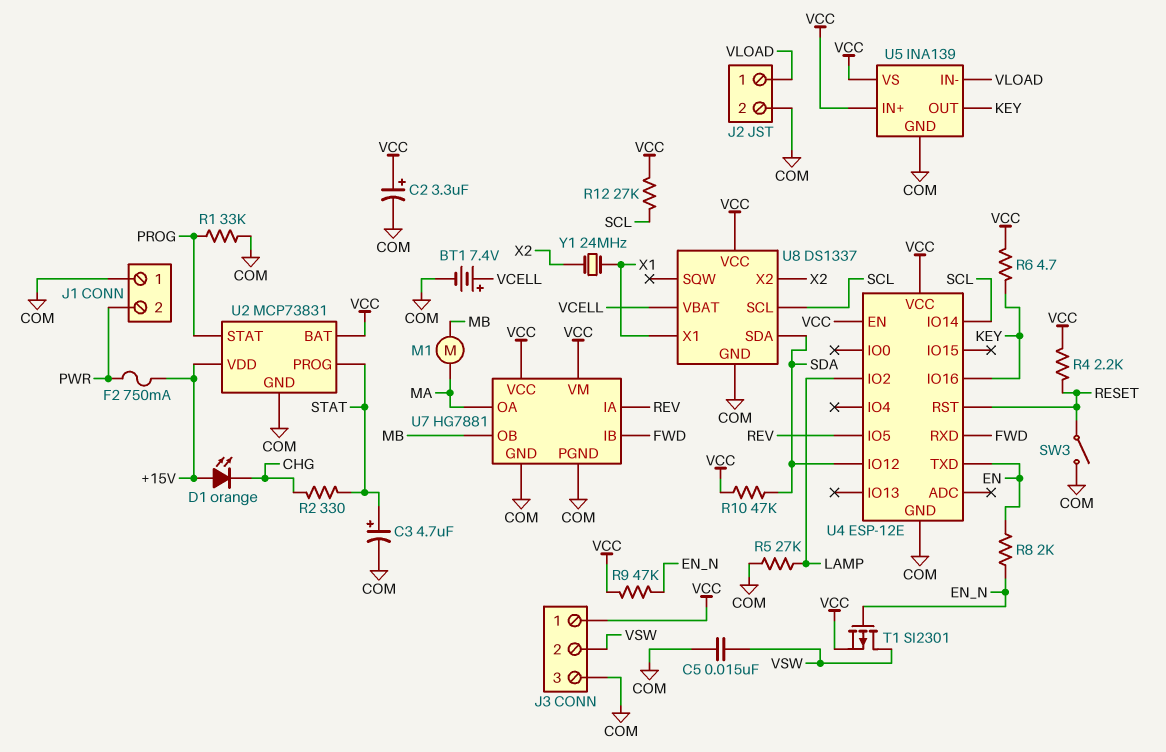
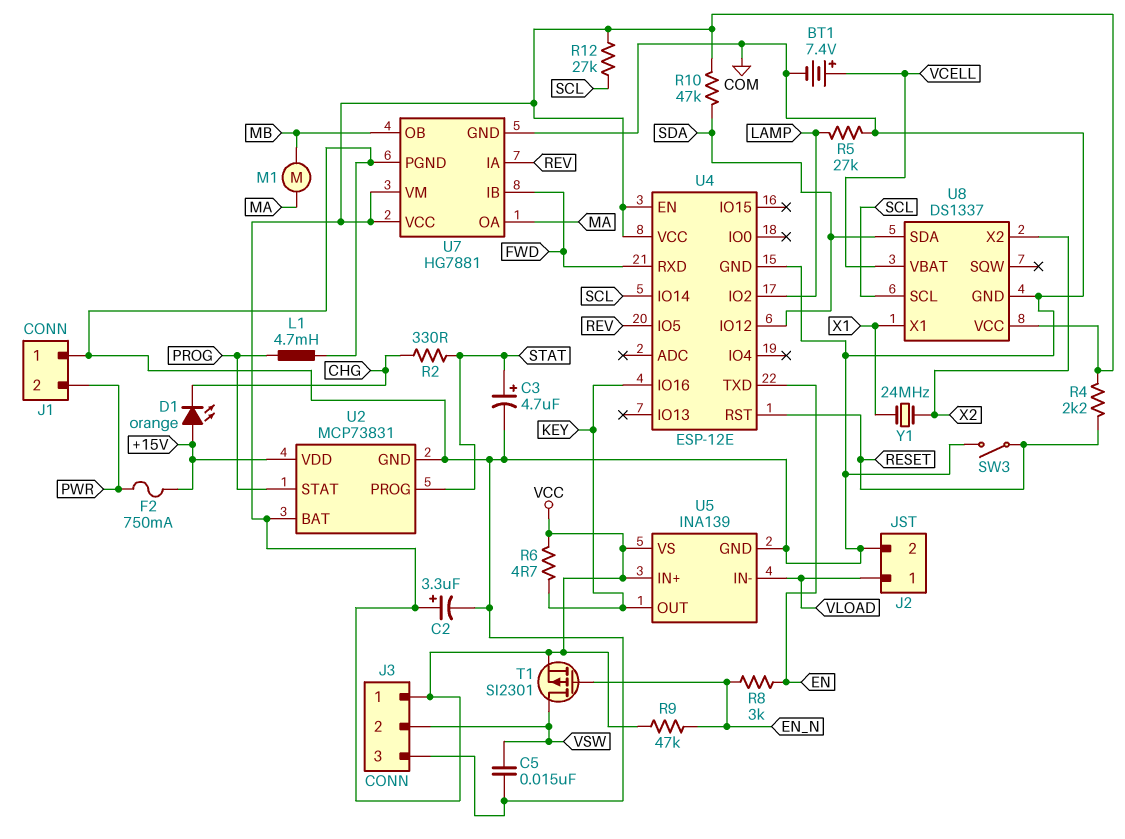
L1: none -> 4.7mH (COM, PROG)
R1: 33k (COM, PROG) -> none
R8: 2k (EN, EN_N) -> 3k (EN, EN_N)

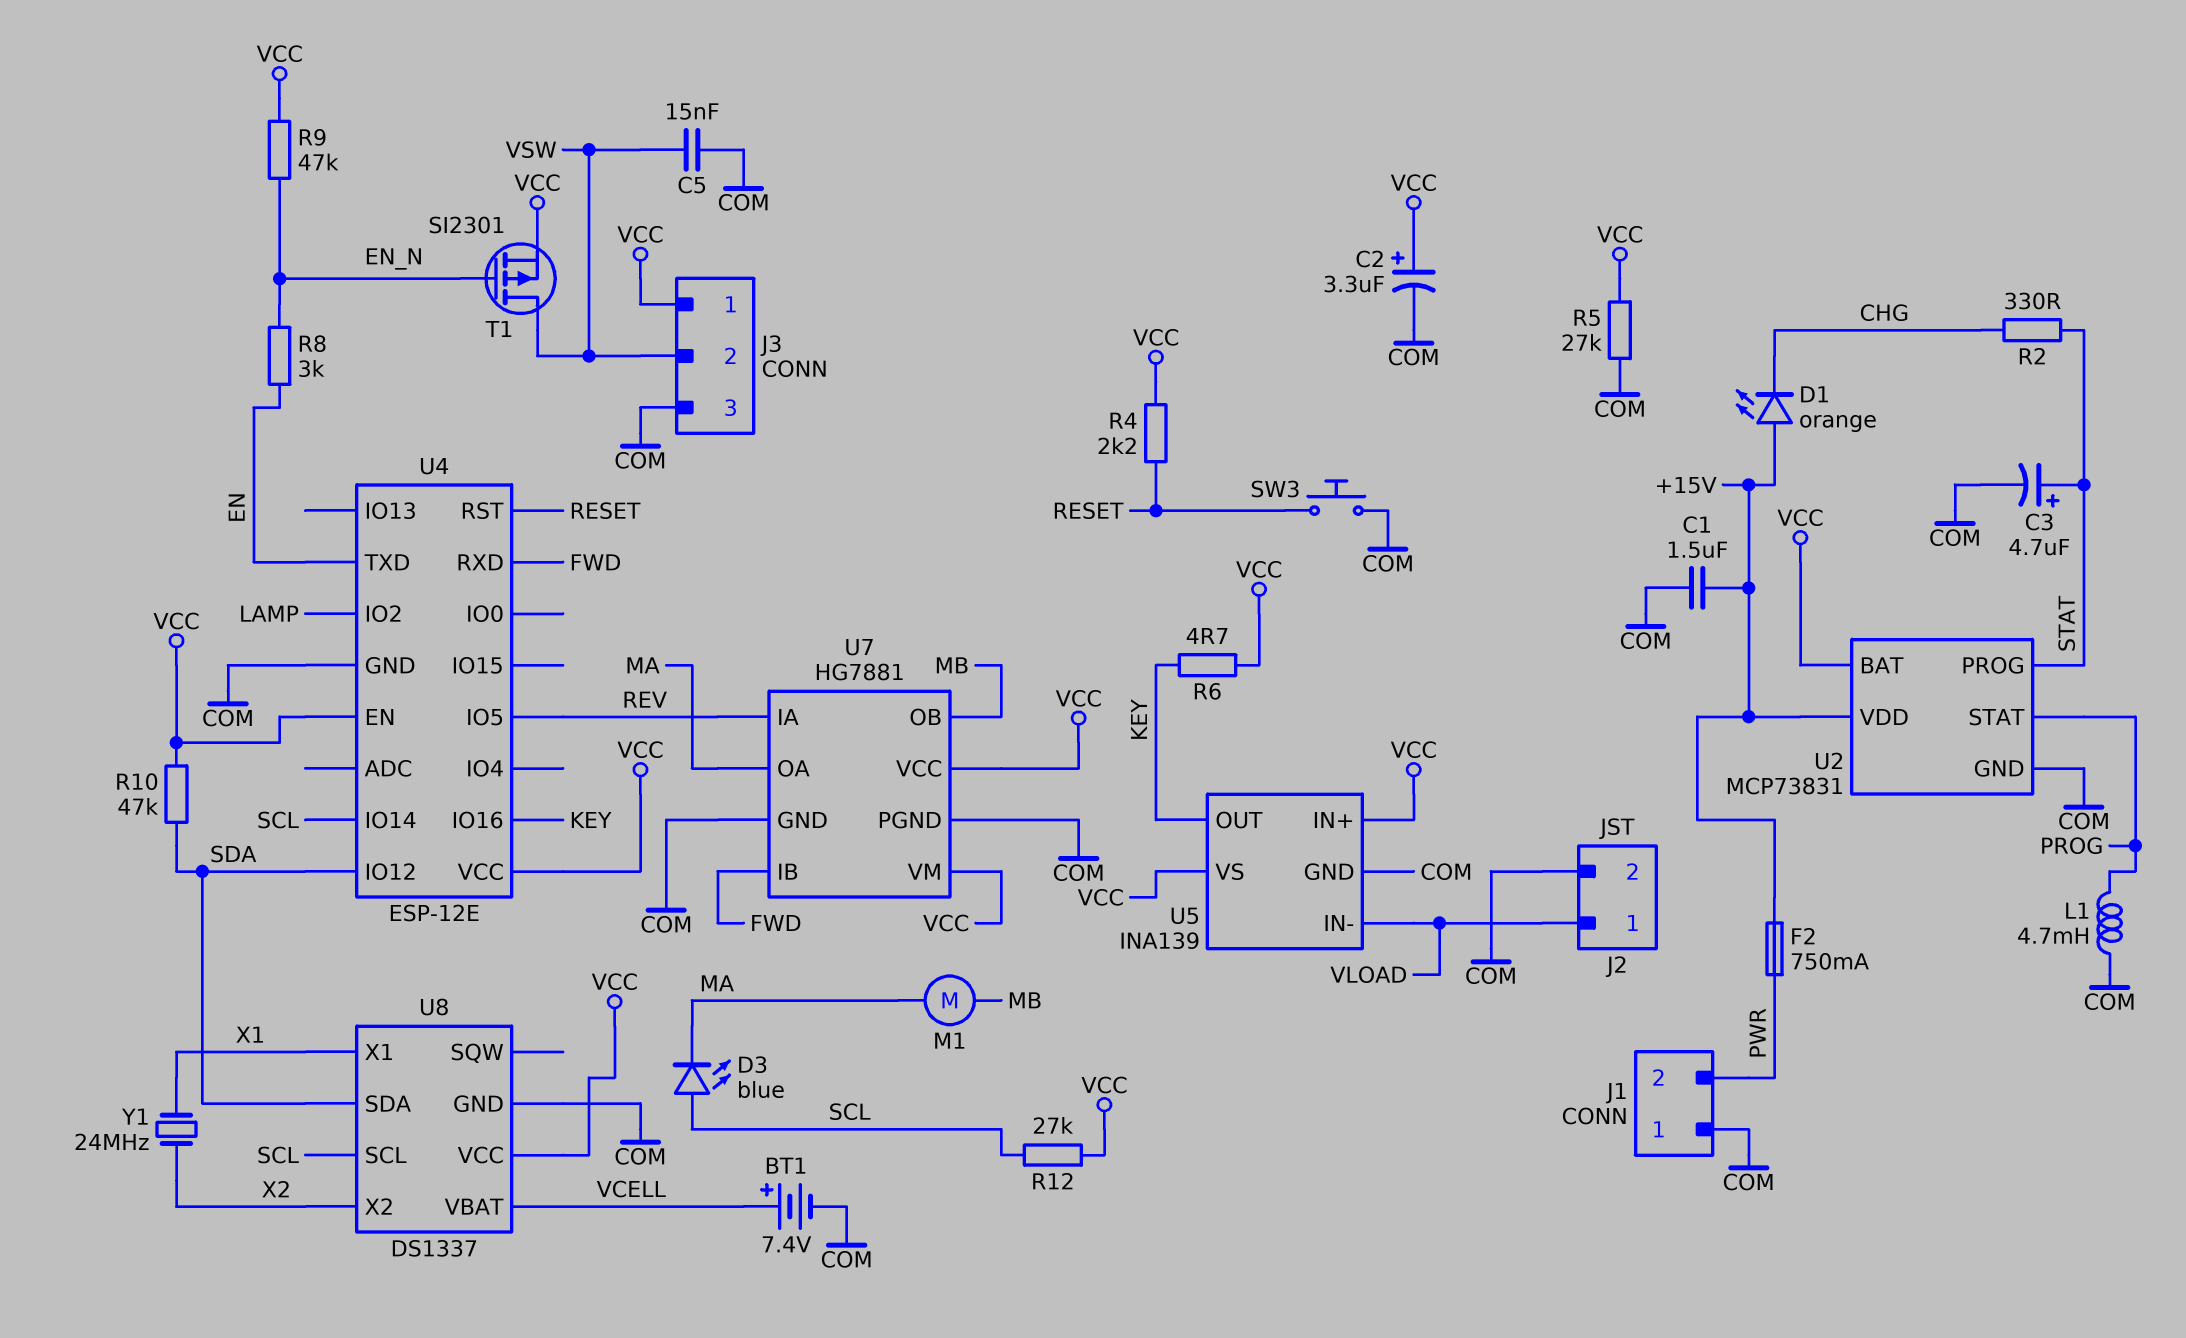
C1: none -> 1.5uF (+15V, COM)
D3: none -> LED blue (A SCL, K MA)
R5: 27k (COM, LAMP) -> 27k (COM, VCC)
SW3: switch (COM, RESET) -> button (COM, RESET)

